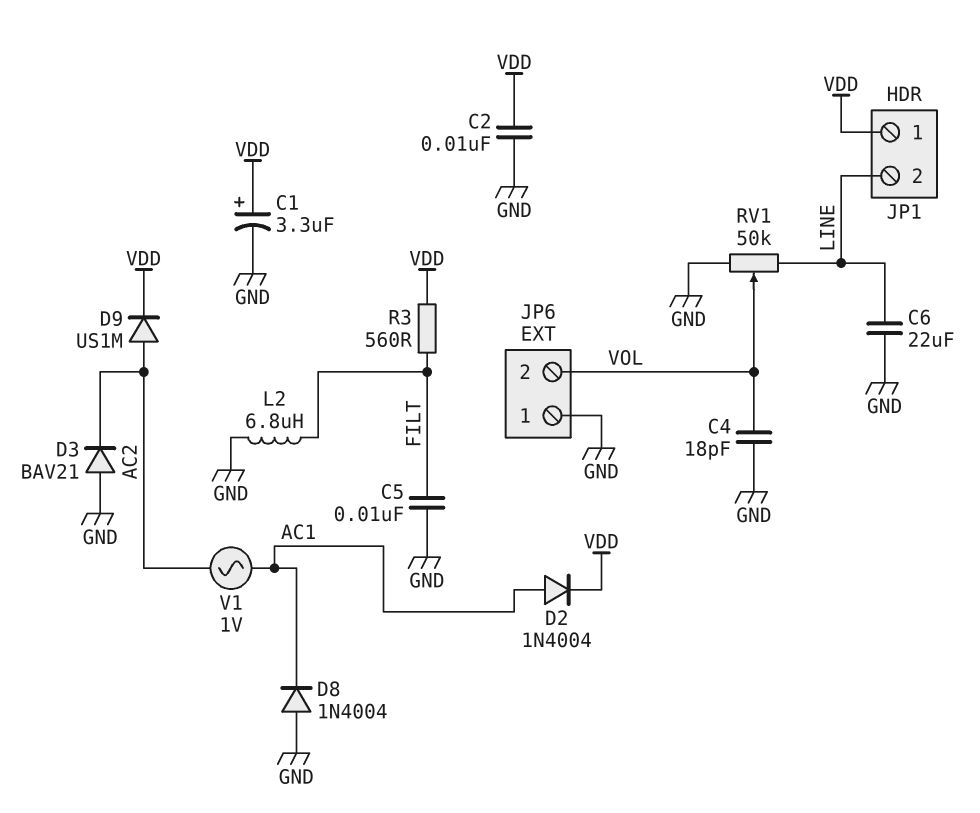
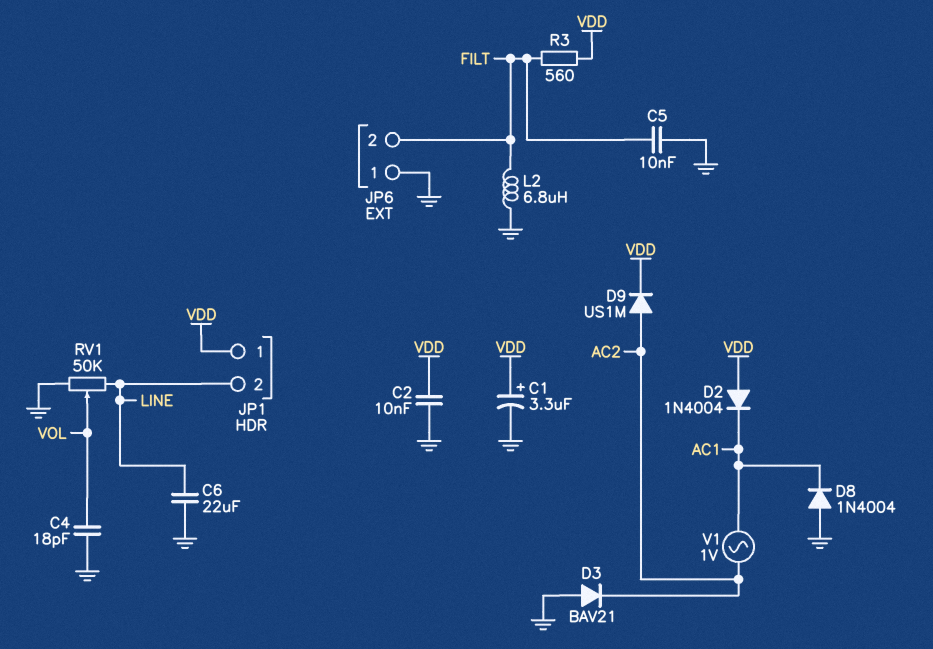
D2: diode 1N4004 (A AC1, K VDD) -> diode 1N4004 (A VDD, K AC1)
JP6 pin 2: VOL -> FILT

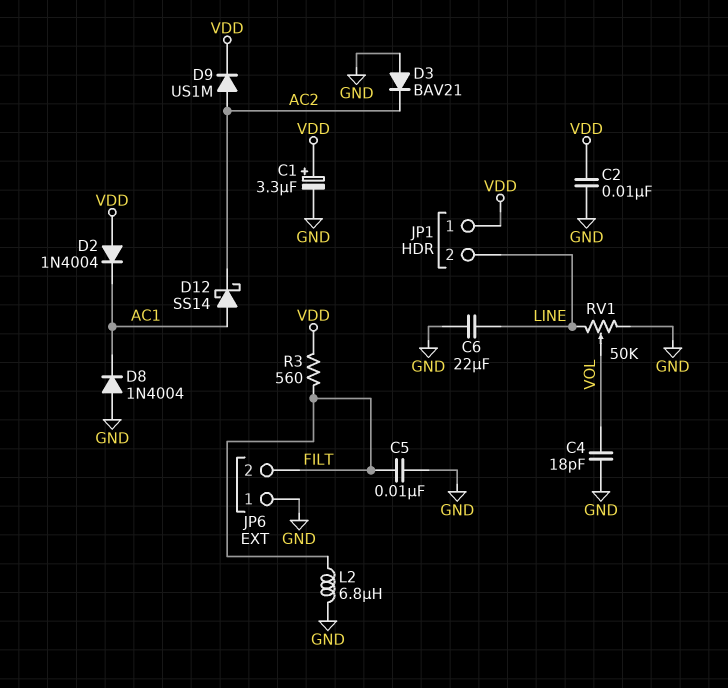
D12: none -> schottky SS14 (A AC1, K AC2)
V1: AC 1V (AC1, AC2) -> none

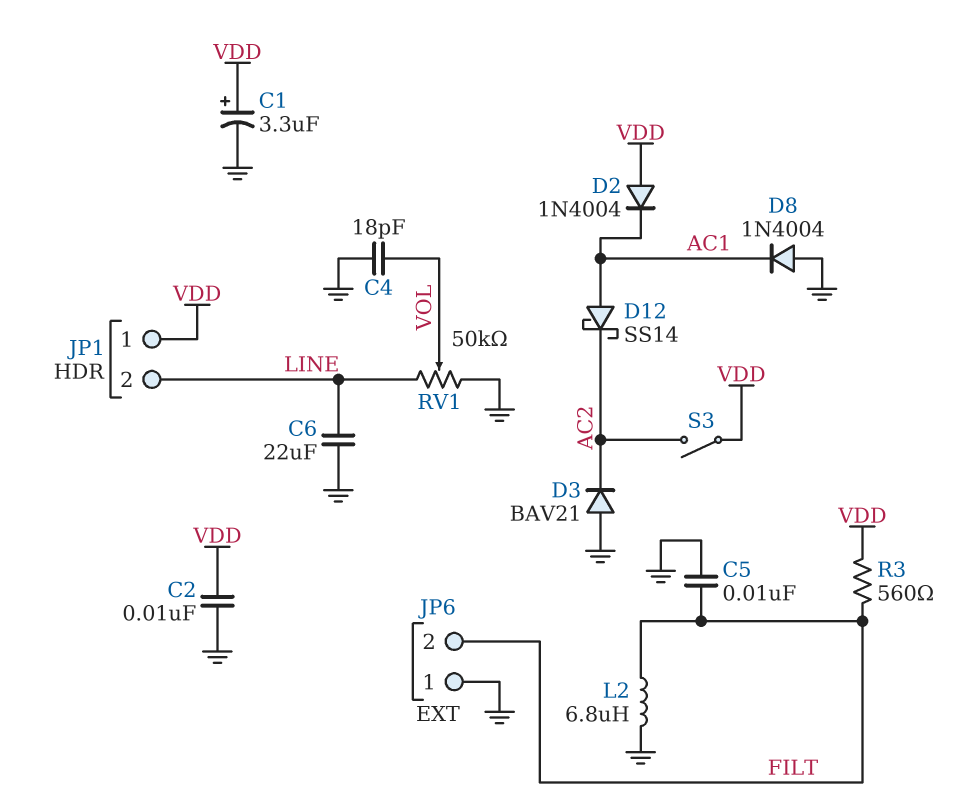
D9: diode US1M (A AC2, K VDD) -> none
S3: none -> switch (AC2, VDD)

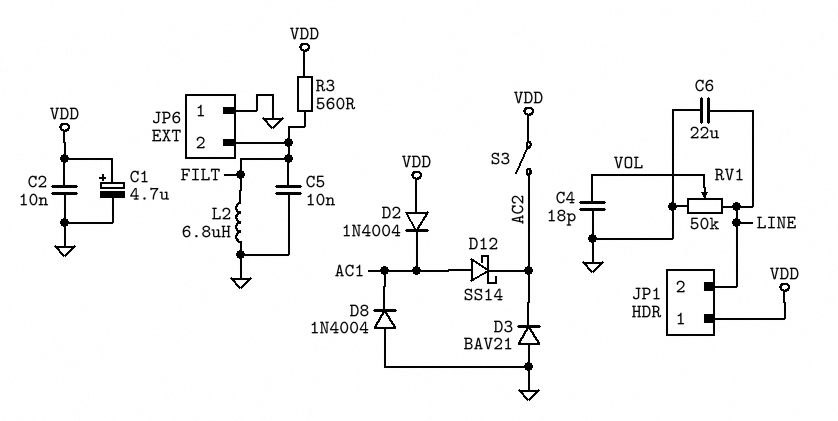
C1: 3.3uF (plus VDD, minus GND) -> 4.7uF (plus VDD, minus GND)

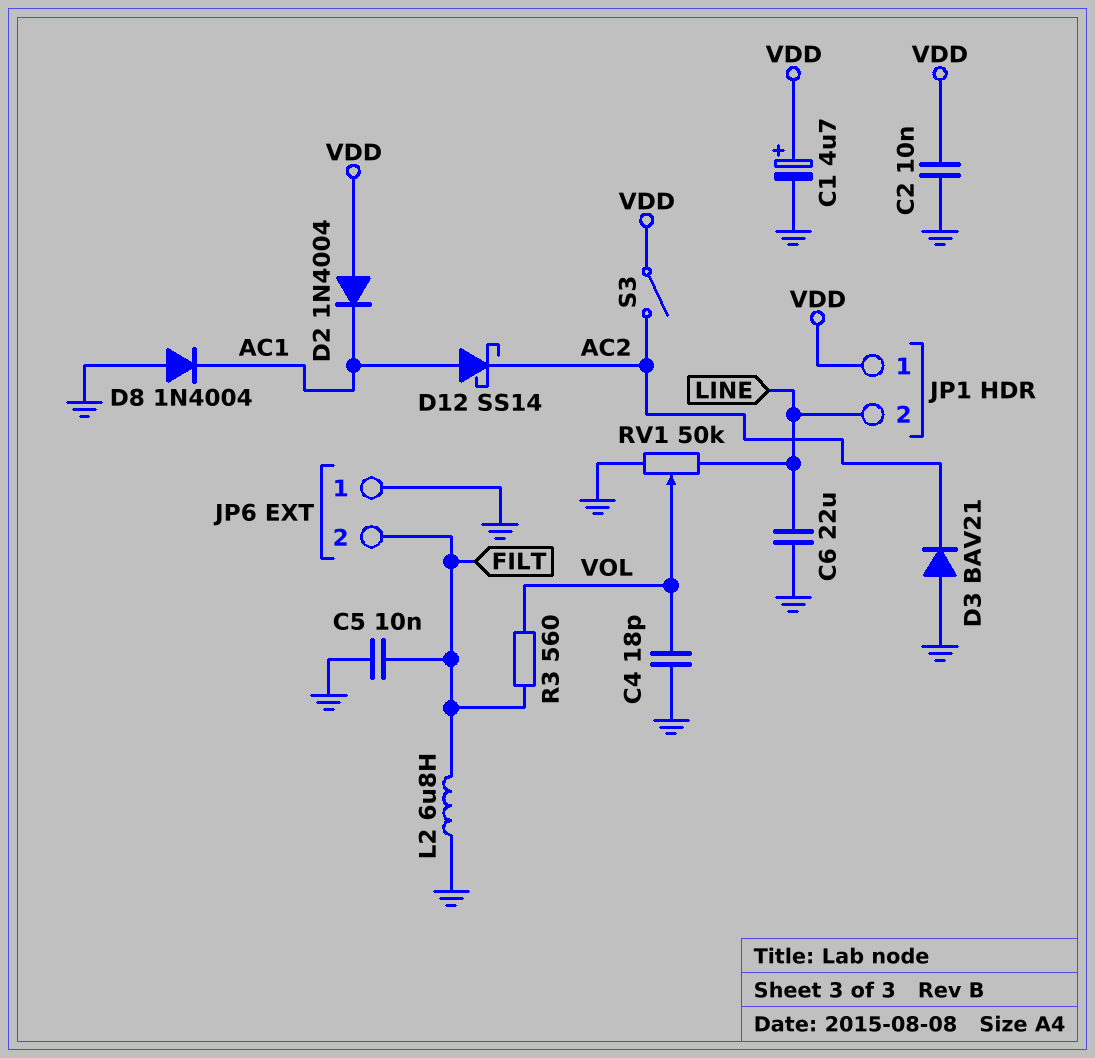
R3: 560 (FILT, VDD) -> 560 (FILT, VOL)

